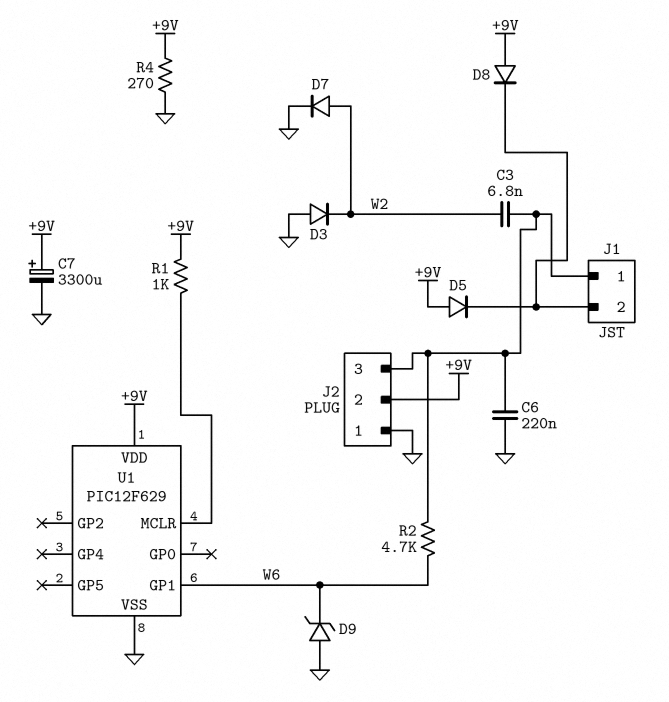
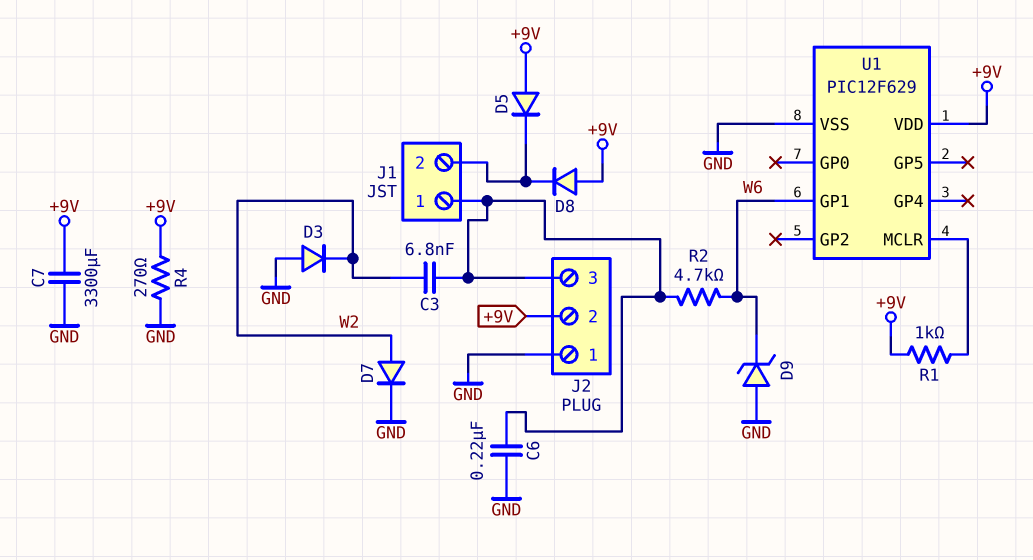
C7: 3300uF (plus +9V, minus GND) -> 3300uF (+9V, GND)

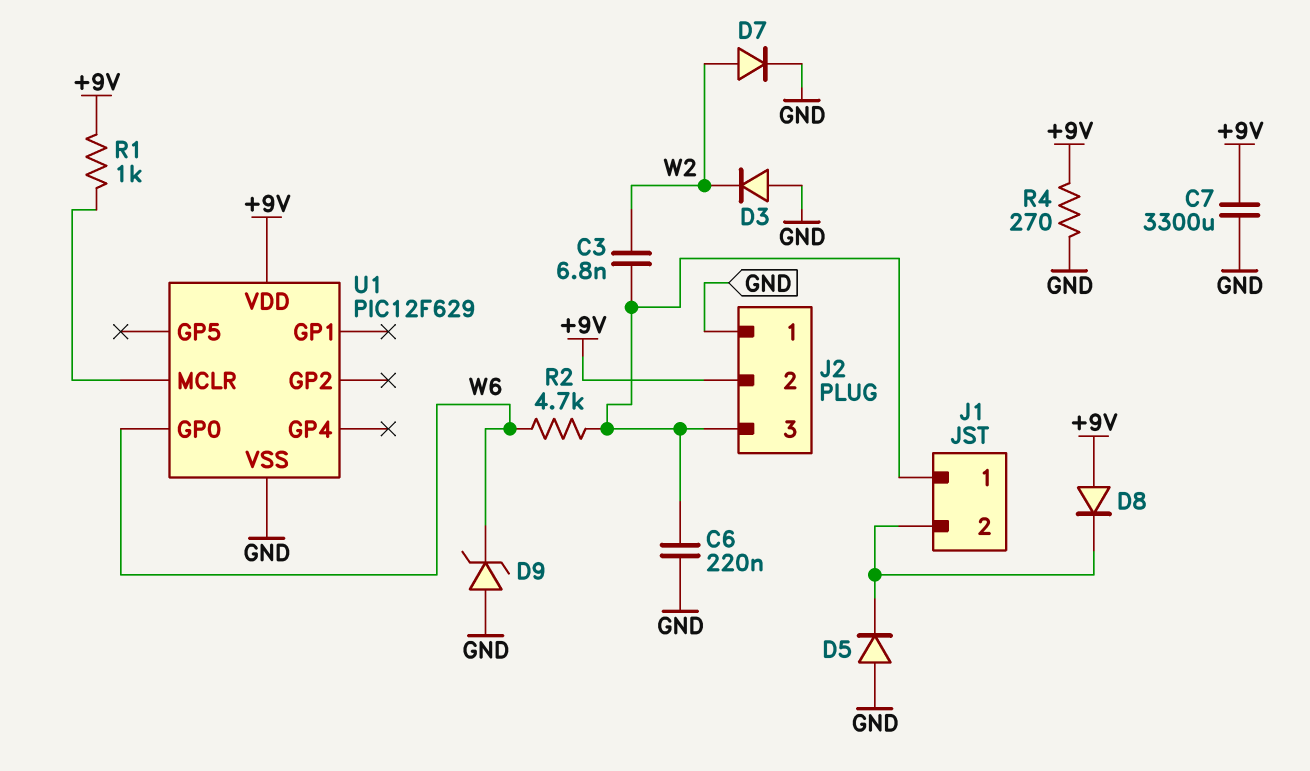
D5: diode (A +9V, K J1/2) -> diode (A GND, K J1/2)
U1 pin GP0: none -> W6
U1 pin GP1: W6 -> none

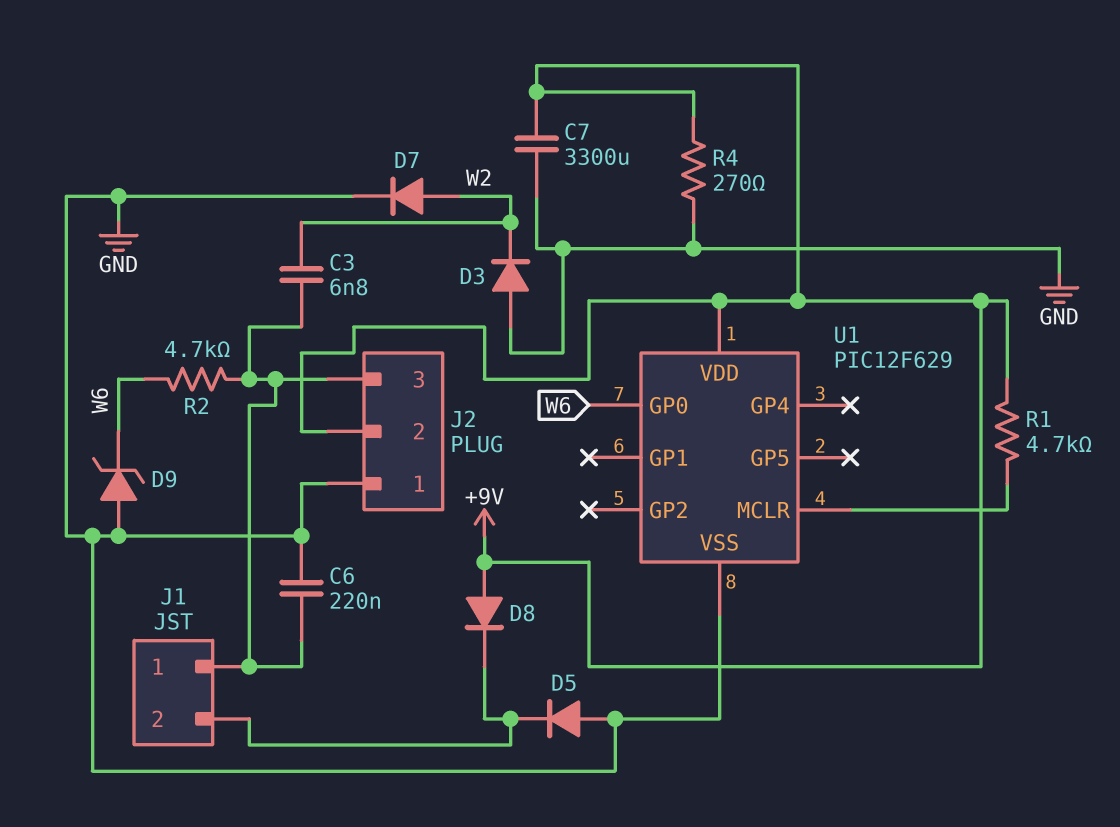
R1: 1k (+9V, U1/MCLR) -> 4.7k (+9V, U1/MCLR)

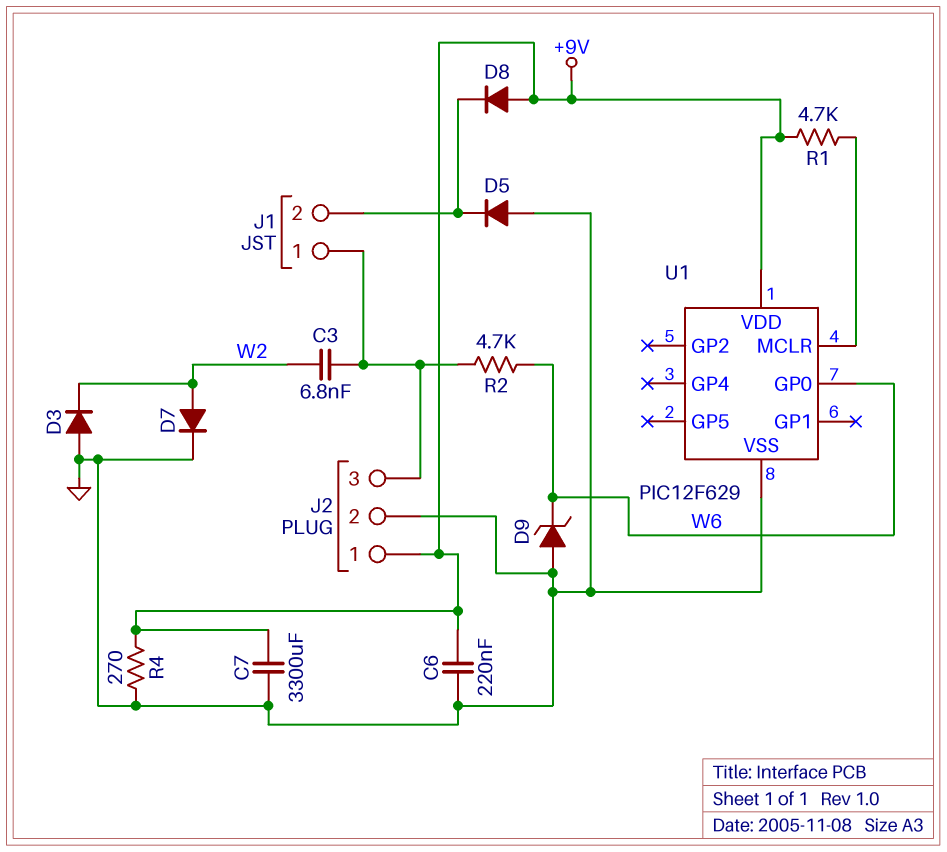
C6: 220nF (GND, J1/1) -> 220nF (+9V, GND)
J2 pin 1: GND -> +9V
J2 pin 2: +9V -> GND

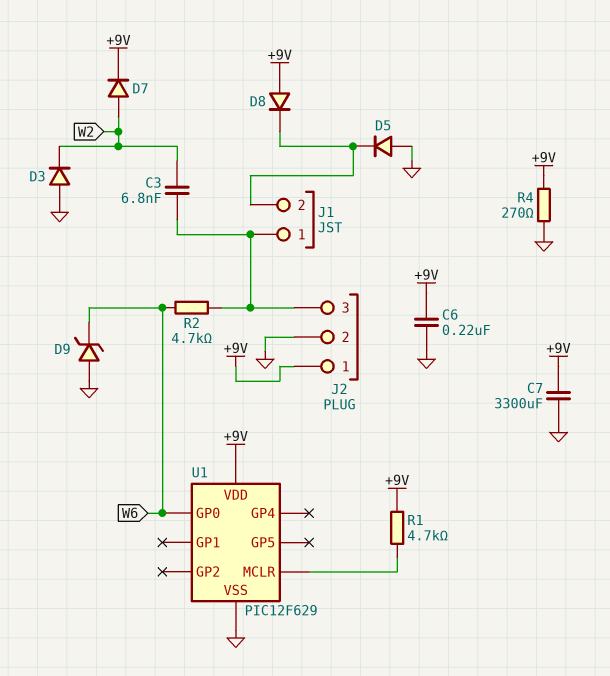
D7: diode (A W2, K GND) -> diode (A W2, K +9V)

